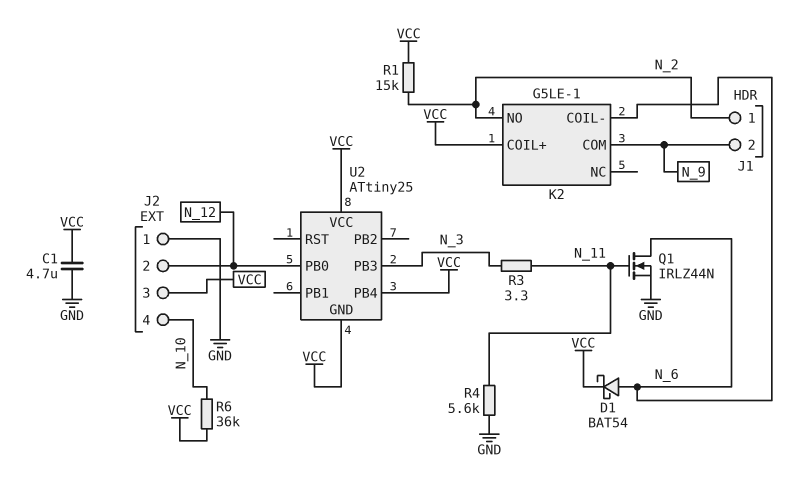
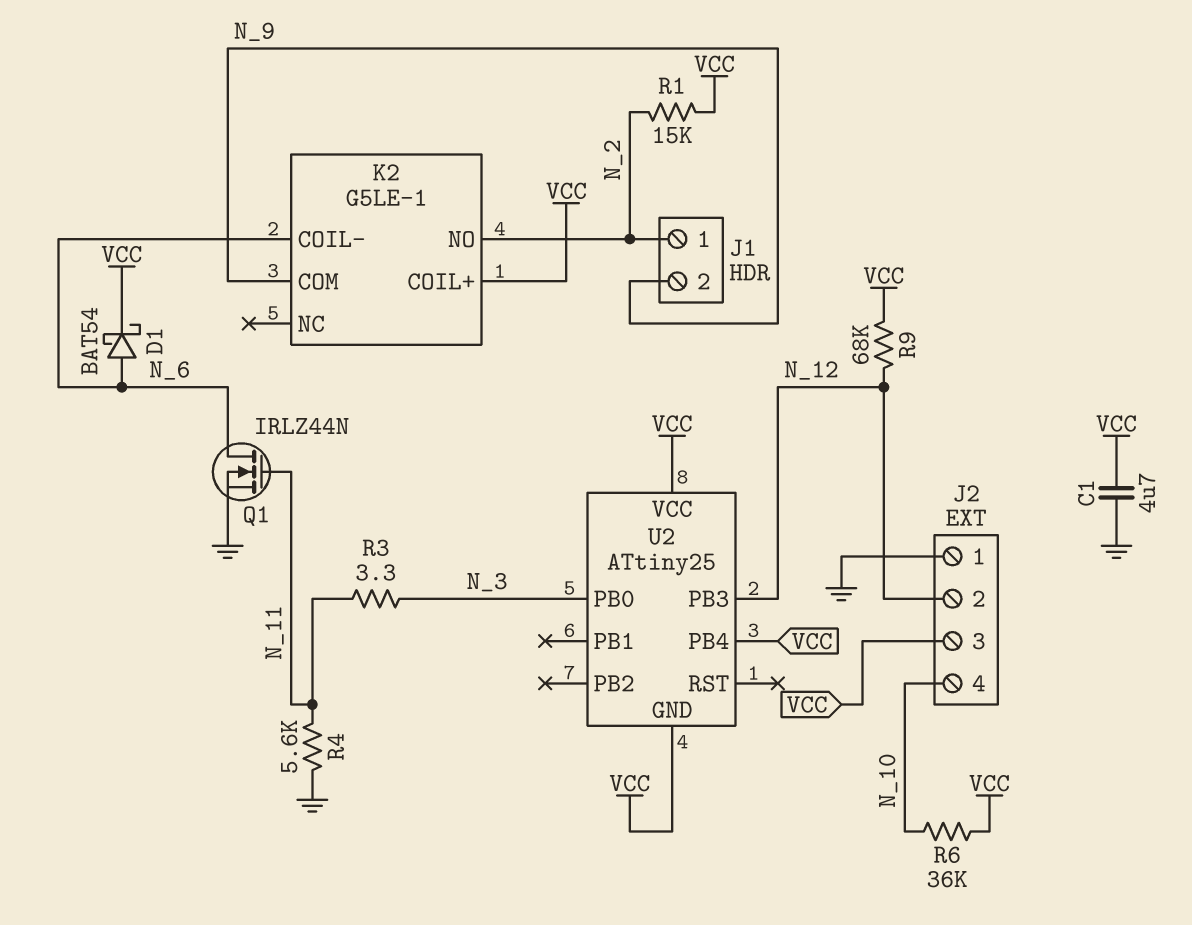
R9: none -> 68k (N_12, VCC)
U2 pin PB0: N_12 -> N_3
U2 pin PB3: N_3 -> N_12

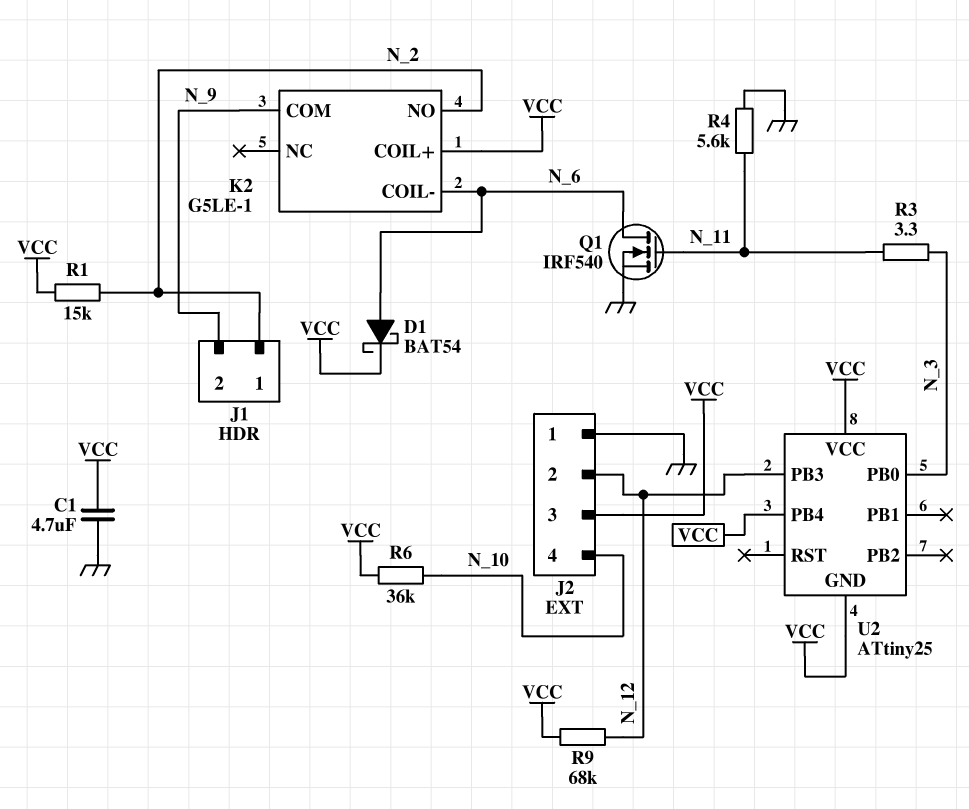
Q1: NMOS IRLZ44N (G N_11, D N_6, S GND) -> NMOS IRF540 (G N_11, D N_6, S GND)

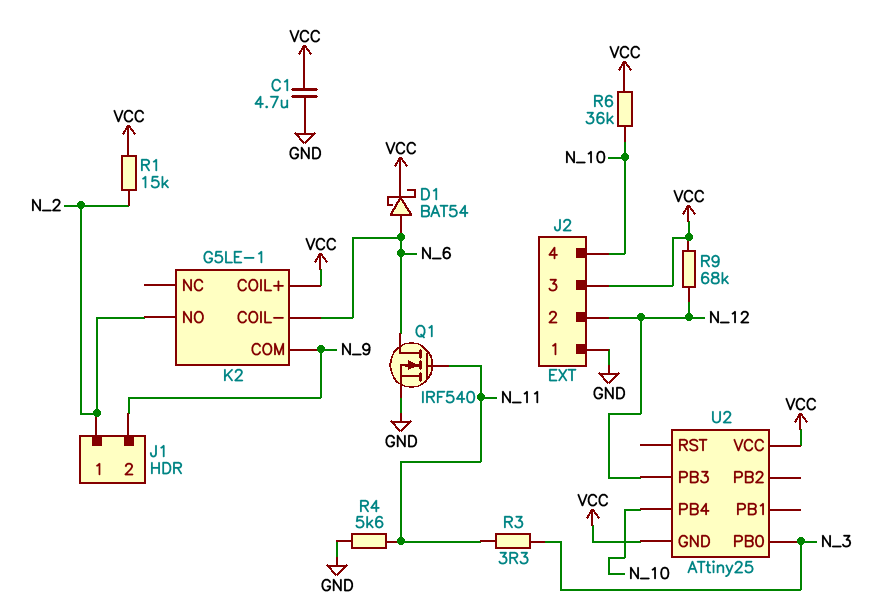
U2 pin PB4: VCC -> N_10

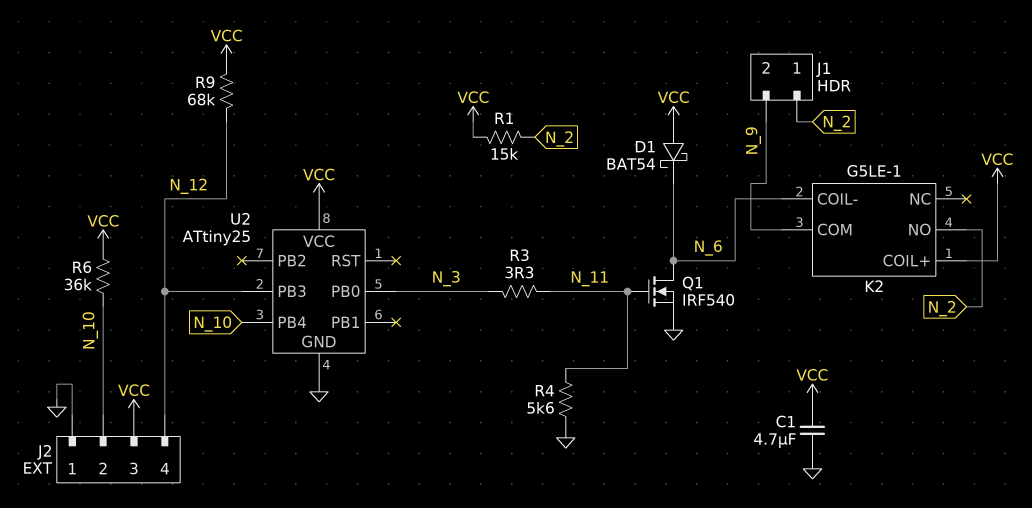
D1: schottky BAT54 (A N_6, K VCC) -> schottky BAT54 (A VCC, K N_6)
J2 pin 2: N_12 -> N_10
J2 pin 4: N_10 -> N_12
U2 pin GND: VCC -> GND

